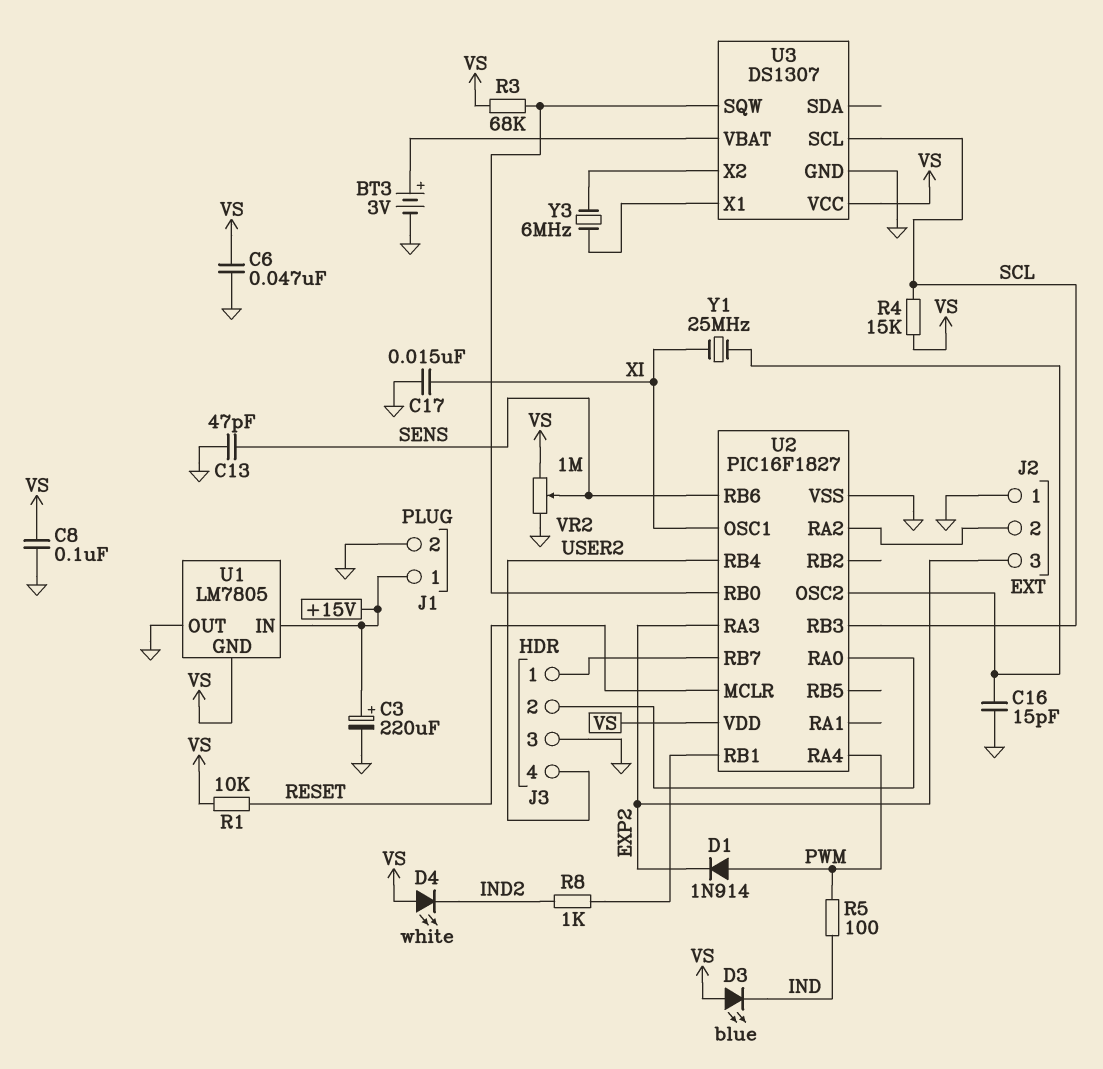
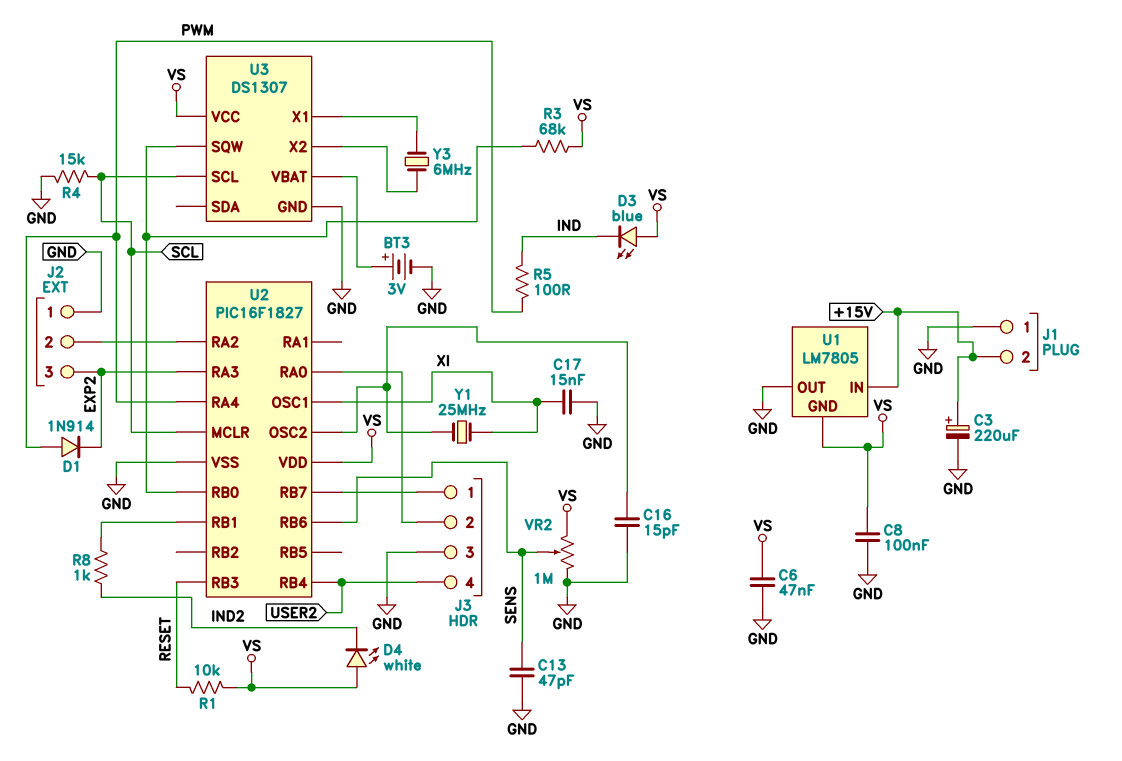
J1 pin 1: +15V -> GND
J1 pin 2: GND -> +15V
R4: 15k (SCL, VS) -> 15k (GND, SCL)
U2 pin MCLR: RESET -> SCL
U2 pin RB3: SCL -> RESET

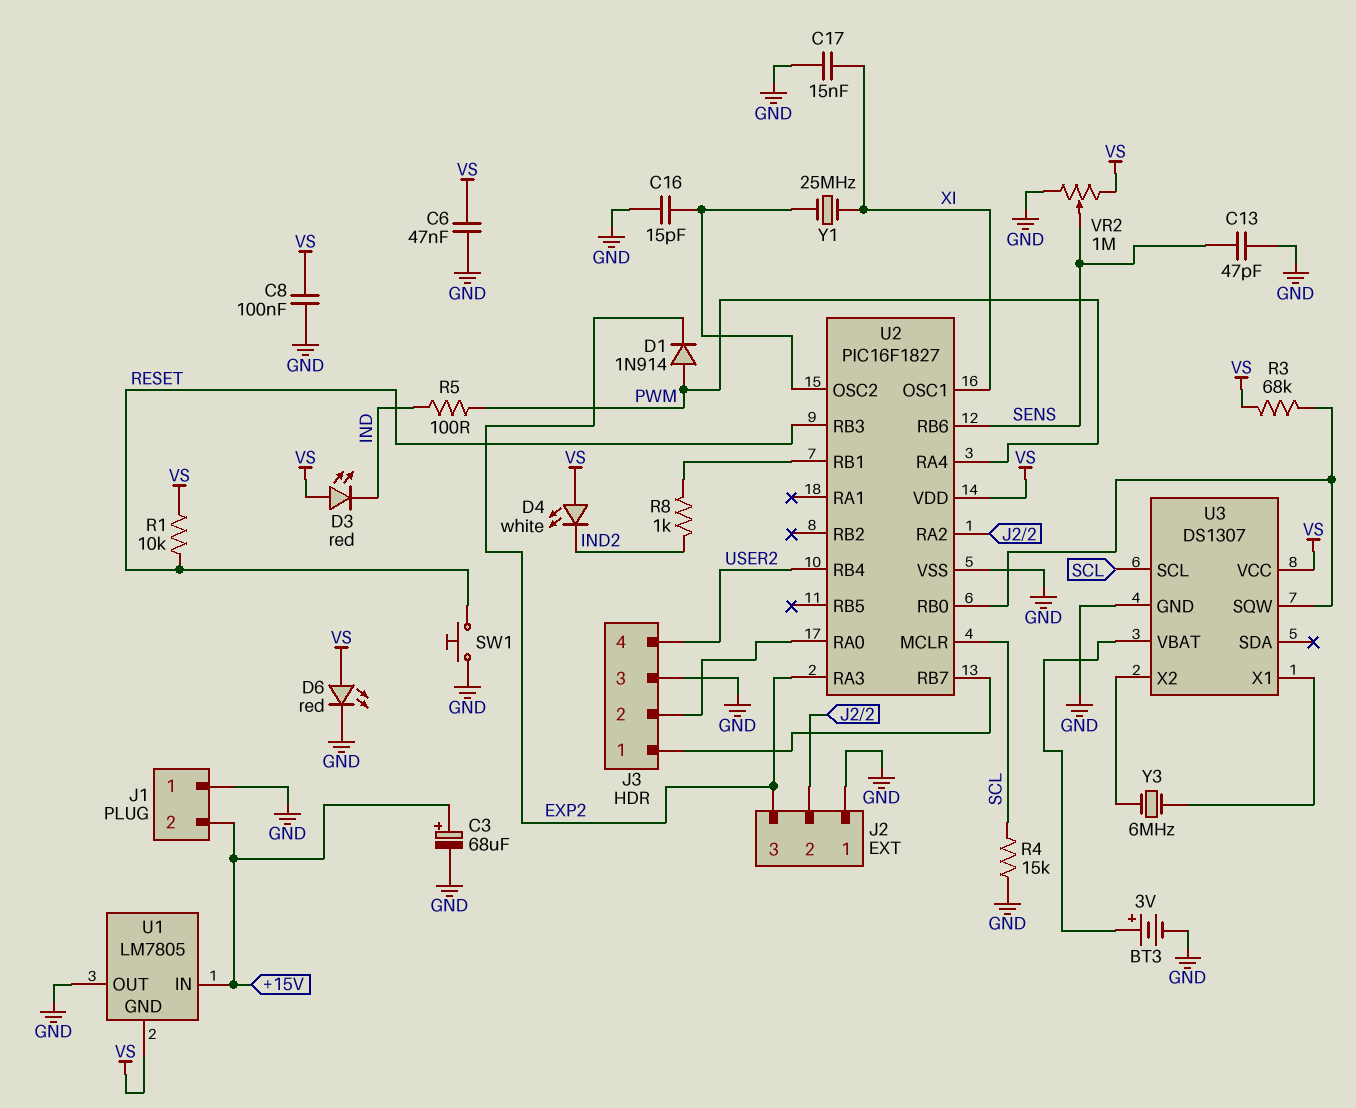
C3: 220uF (plus +15V, minus GND) -> 68uF (plus +15V, minus GND)
D3: LED blue (A VS, K IND) -> LED red (A VS, K IND)
D6: none -> LED red (A VS, K GND)
SW1: none -> button (GND, RESET)

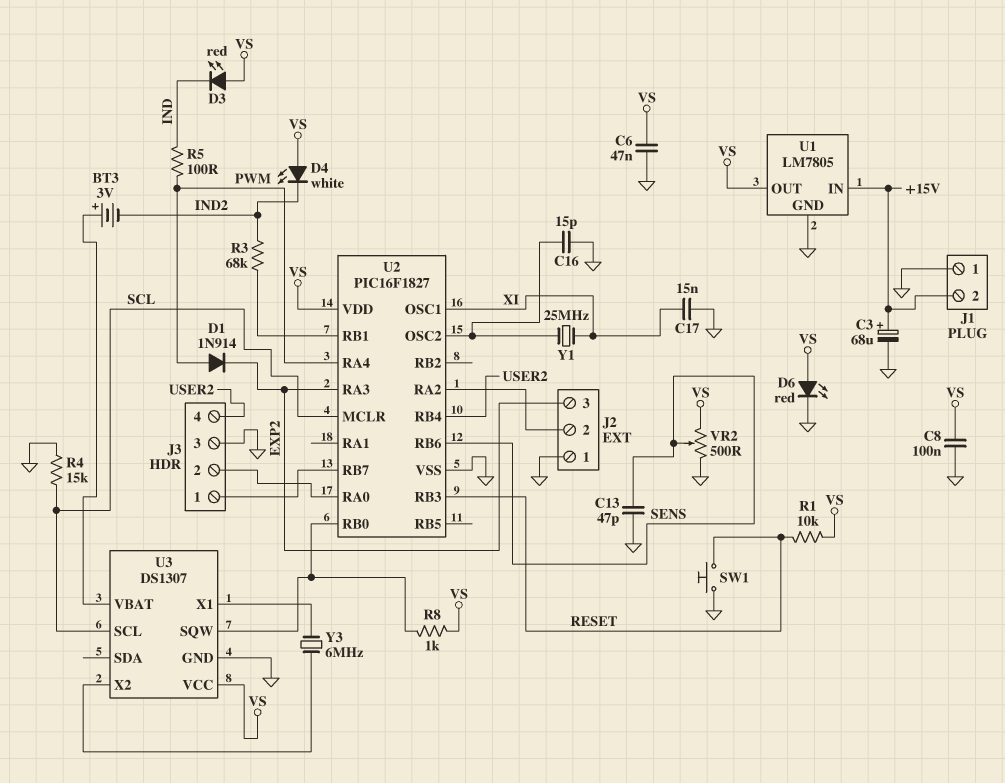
BT3: 3V (plus U3/VBAT, minus GND) -> 3V (plus U3/VBAT, minus IND2)
R3: 68k (U2/RB0, VS) -> 68k (IND2, U2/RB1)
R8: 1k (IND2, U2/RB1) -> 1k (U2/RB0, VS)
U1 pin GND: VS -> GND
U1 pin OUT: GND -> VS
VR2: 1M (GND, VS, wiper SENS) -> 500 (GND, VS, wiper SENS)

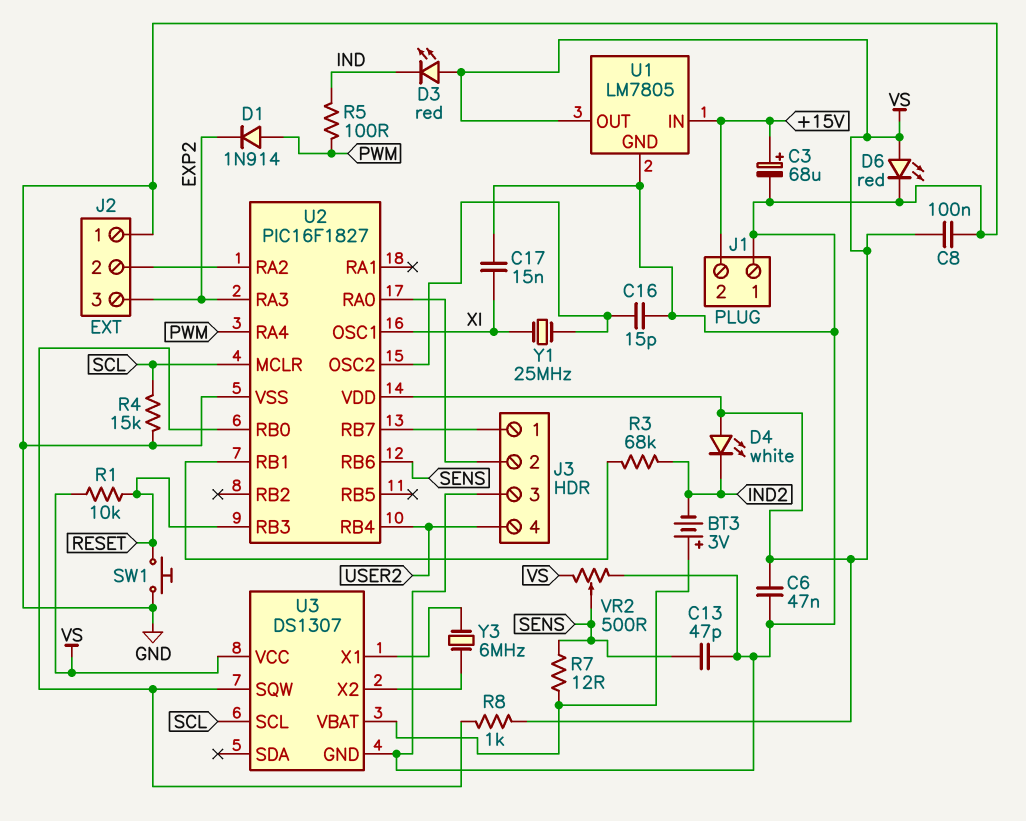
R7: none -> 12 (SENS, U3/VBAT)

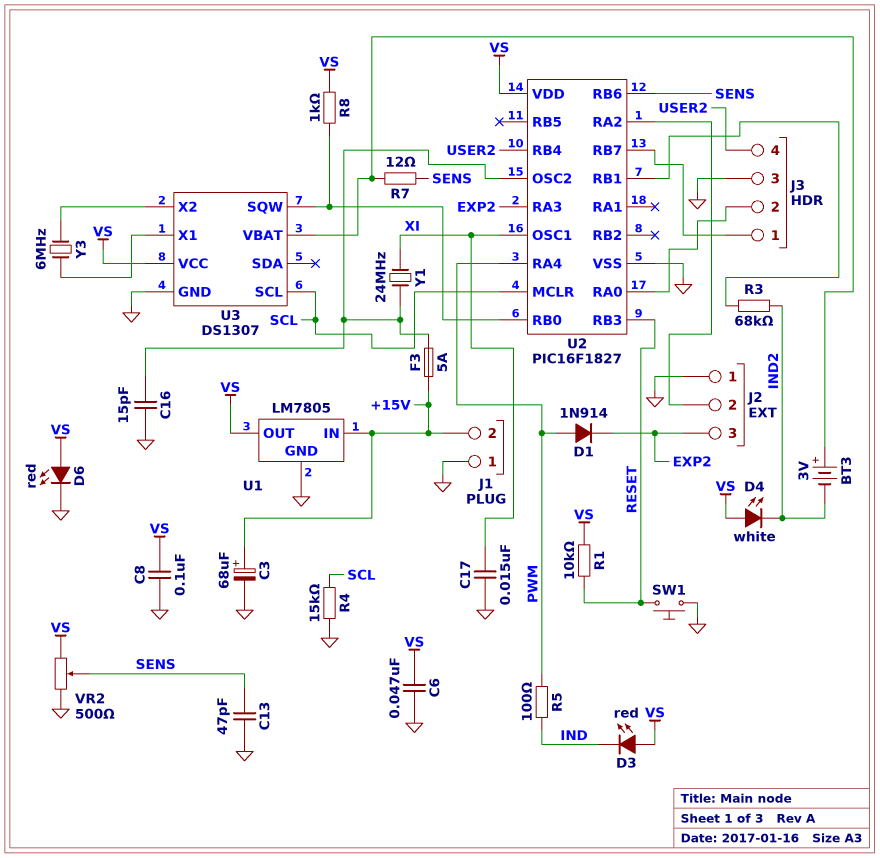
F3: none -> 5A (+15V, U2/OSC2)
Y1: 25MHz (U2/OSC2, XI) -> 24MHz (U2/OSC2, XI)

